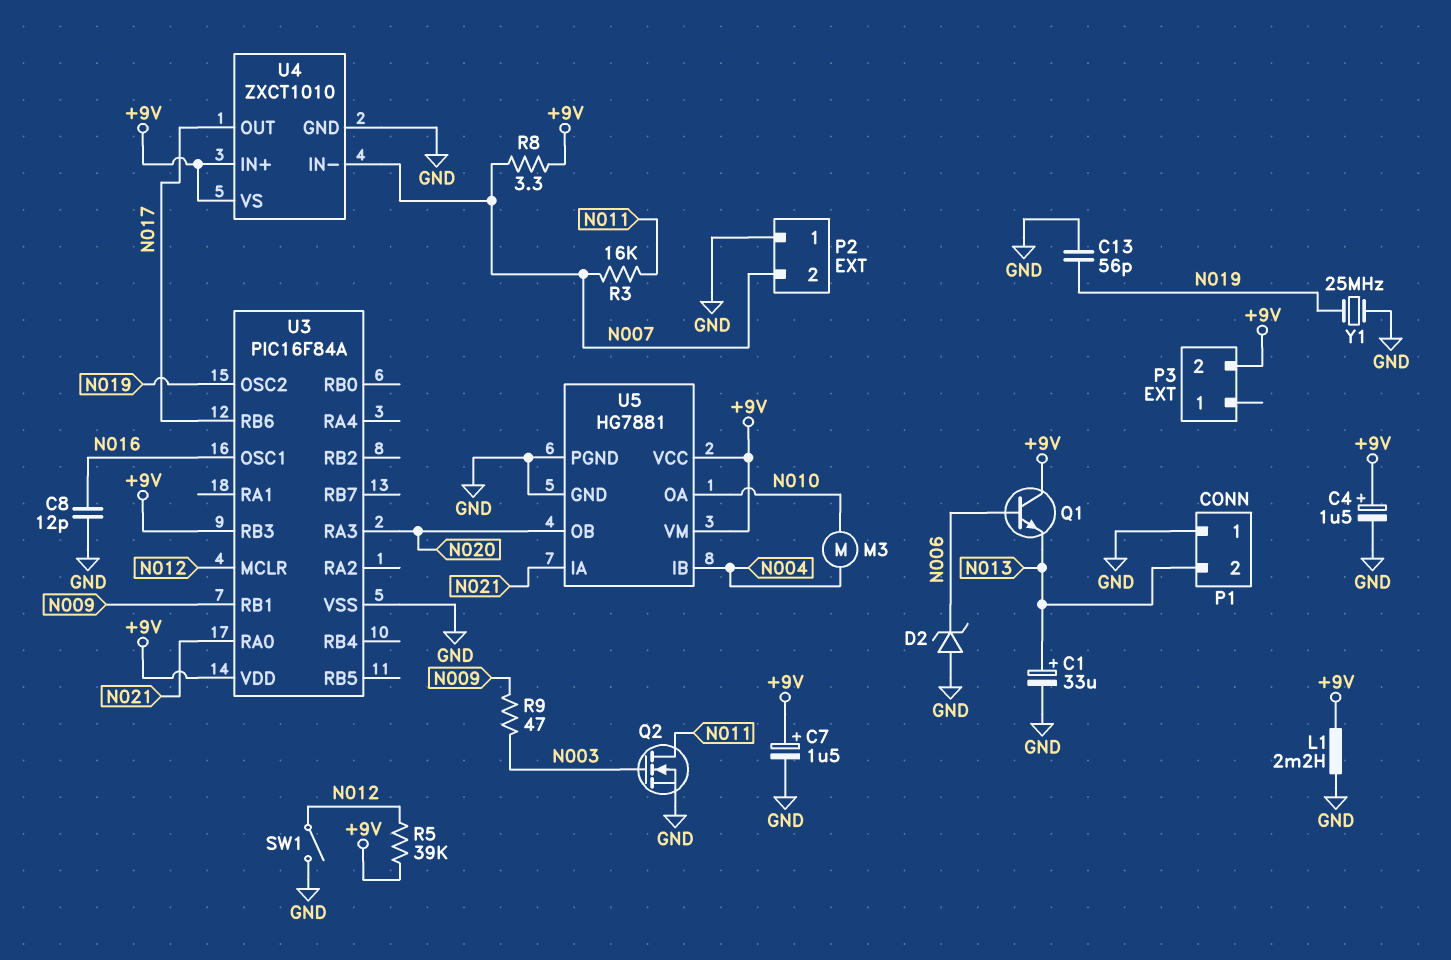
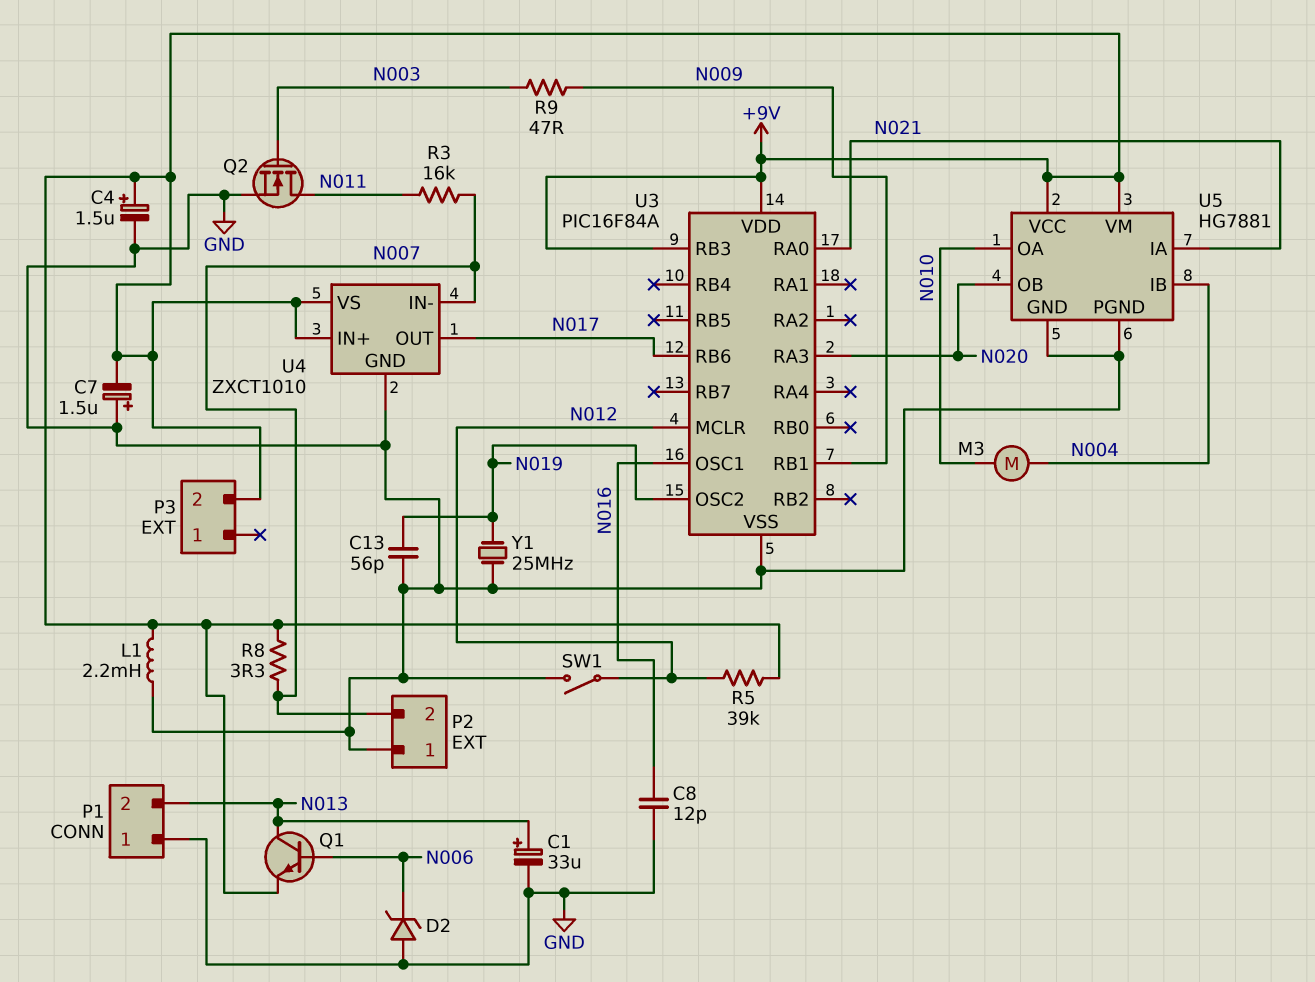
C7: 1.5uF (plus +9V, minus GND) -> 1.5uF (plus GND, minus +9V)
Q1: NPN (B N006, C +9V, E N013) -> NPN (B N006, C N013, E +9V)

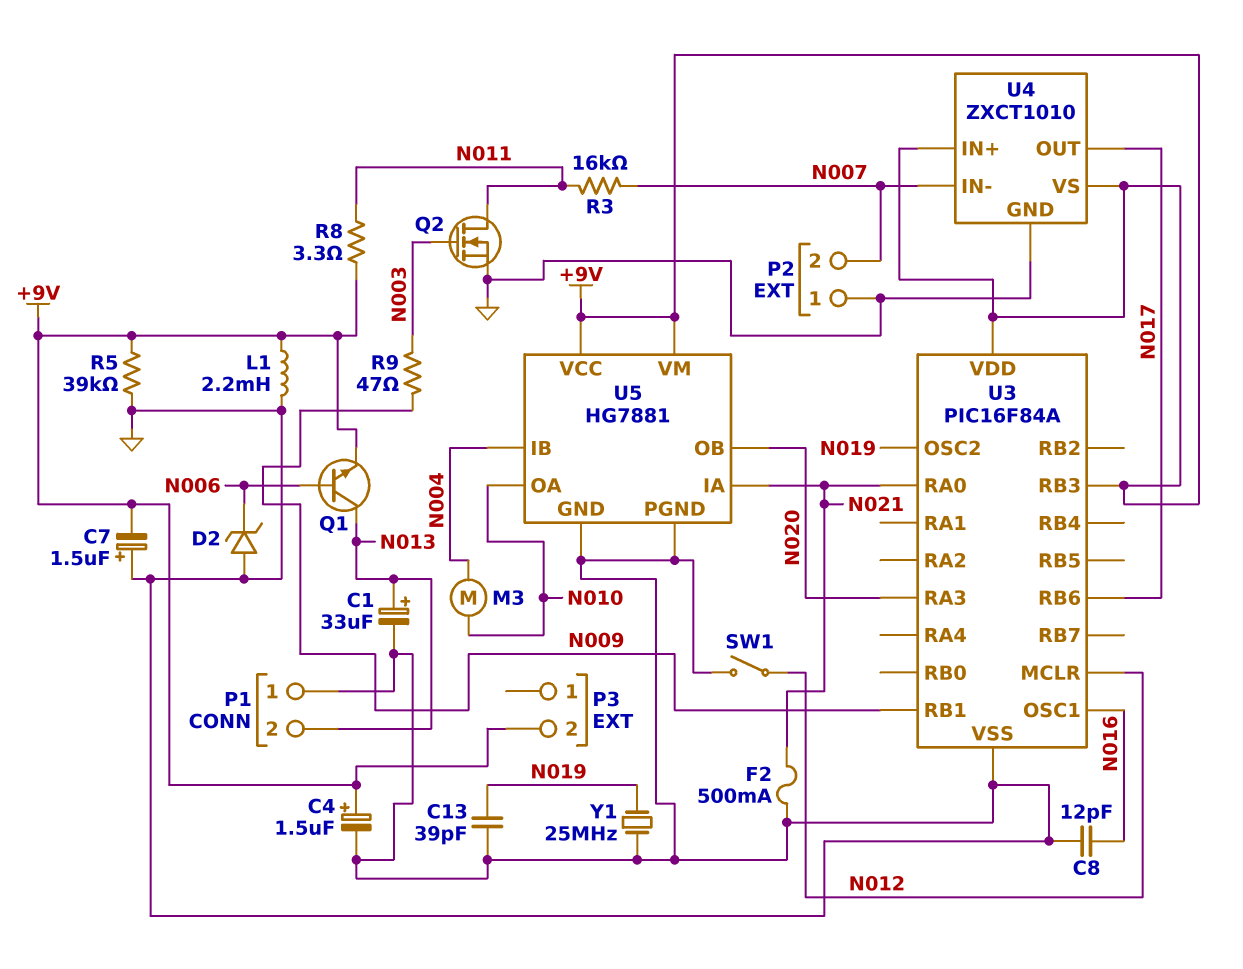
C13: 56pF (GND, N019) -> 39pF (GND, N019)
F2: none -> 500mA (GND, N021)
R5: 39k (+9V, N012) -> 39k (+9V, GND)
R8: 3.3 (+9V, N007) -> 3.3 (+9V, N011)

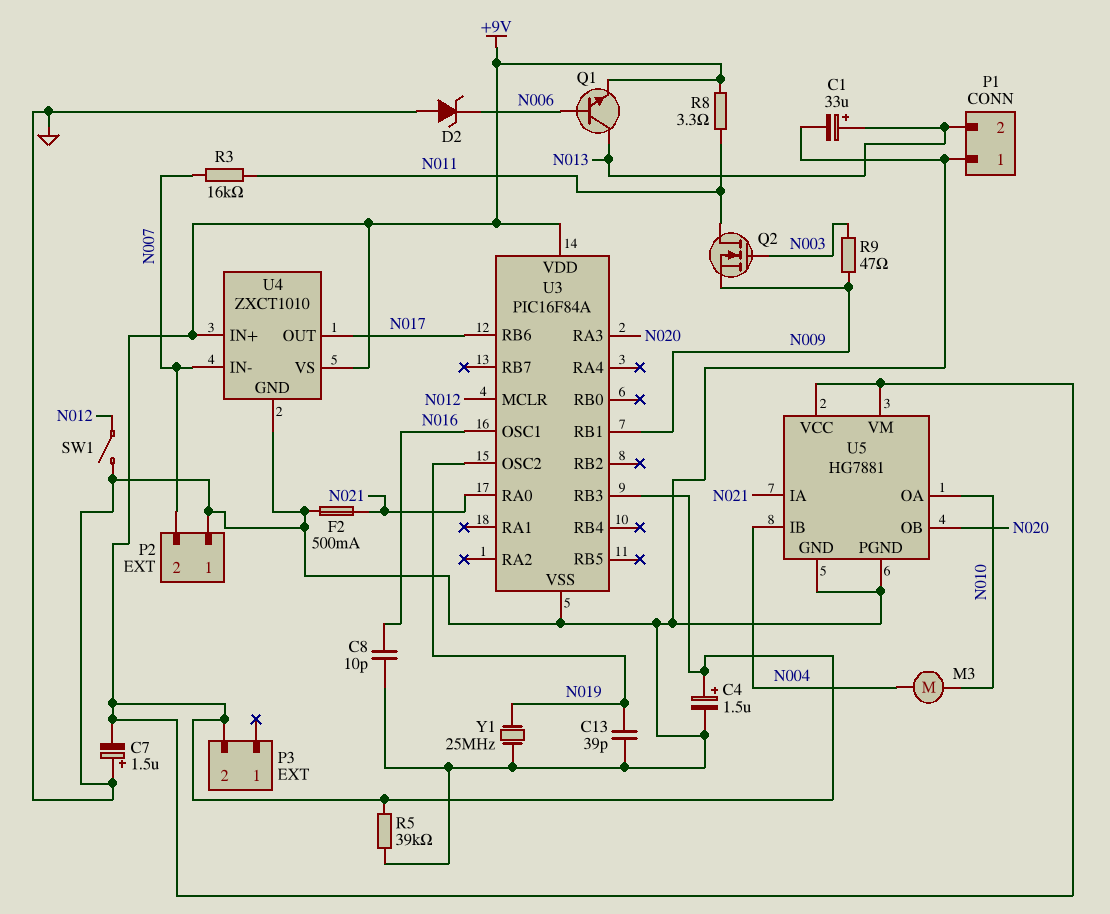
C8: 12pF (GND, N016) -> 10pF (GND, N016)
L1: 2.2mH (+9V, GND) -> none
Q2: NMOS (G N003, D N011, S GND) -> NMOS (G N003, D N011, S N009)

